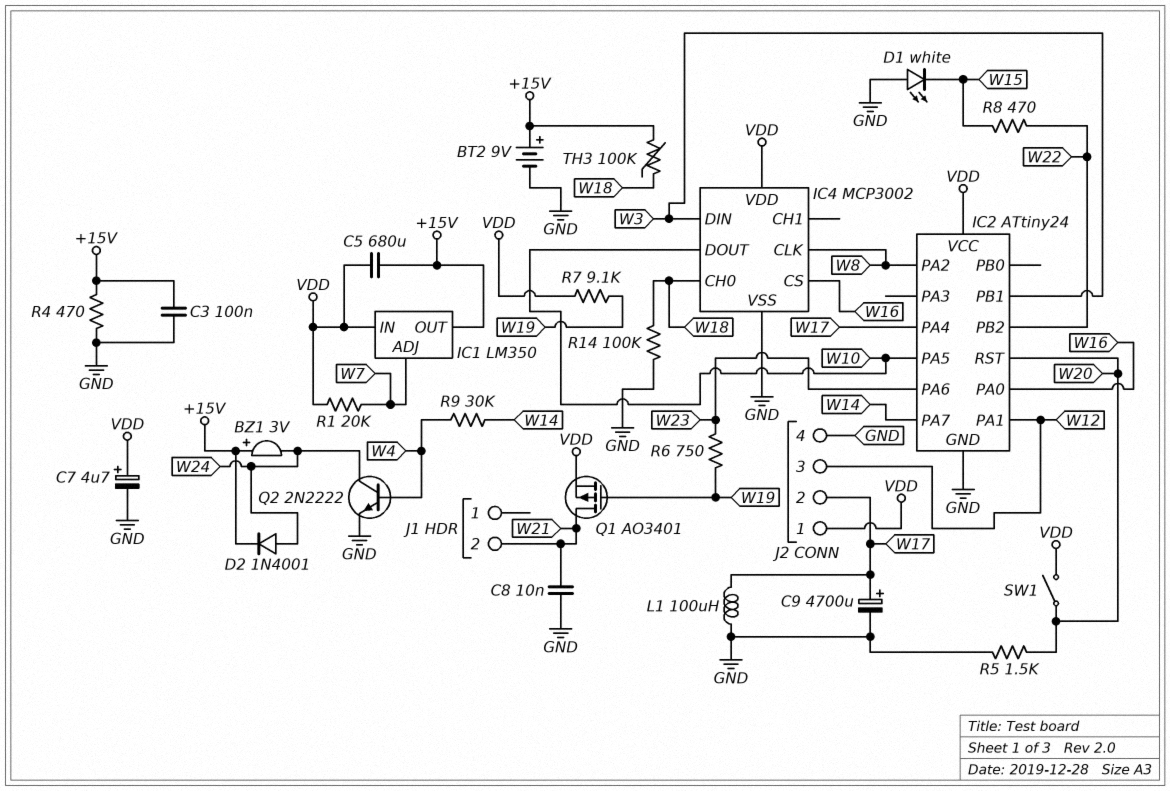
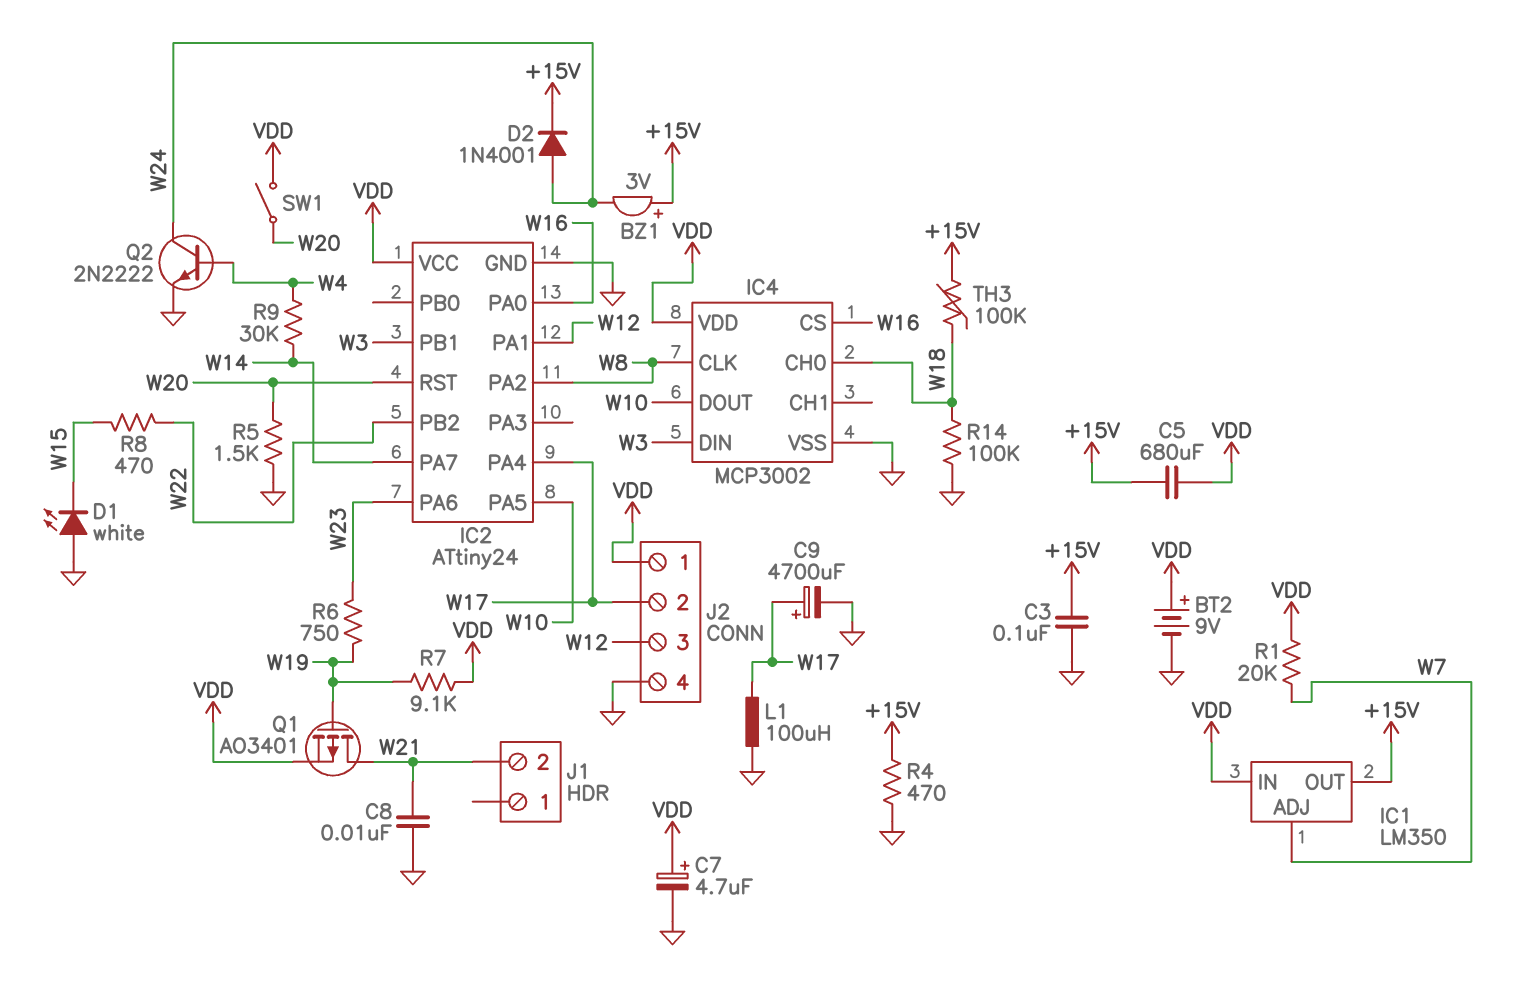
BT2: 9V (plus +15V, minus GND) -> 9V (plus VDD, minus GND)

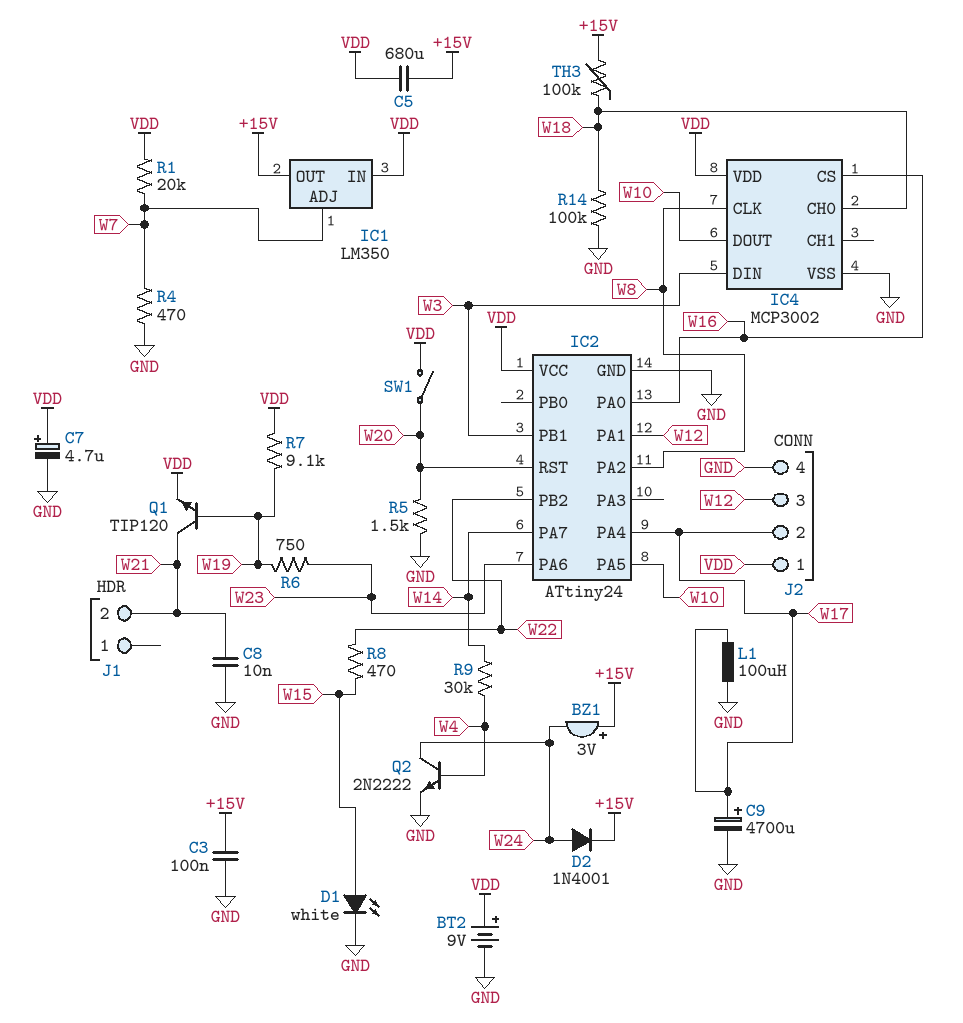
D1: LED white (A GND, K W15) -> LED white (A W15, K GND)
Q1: PMOS AO3401 (G W19, D W21, S VDD) -> NPN TIP120 (B W19, C W21, E VDD)
R4: 470 (+15V, GND) -> 470 (GND, W7)

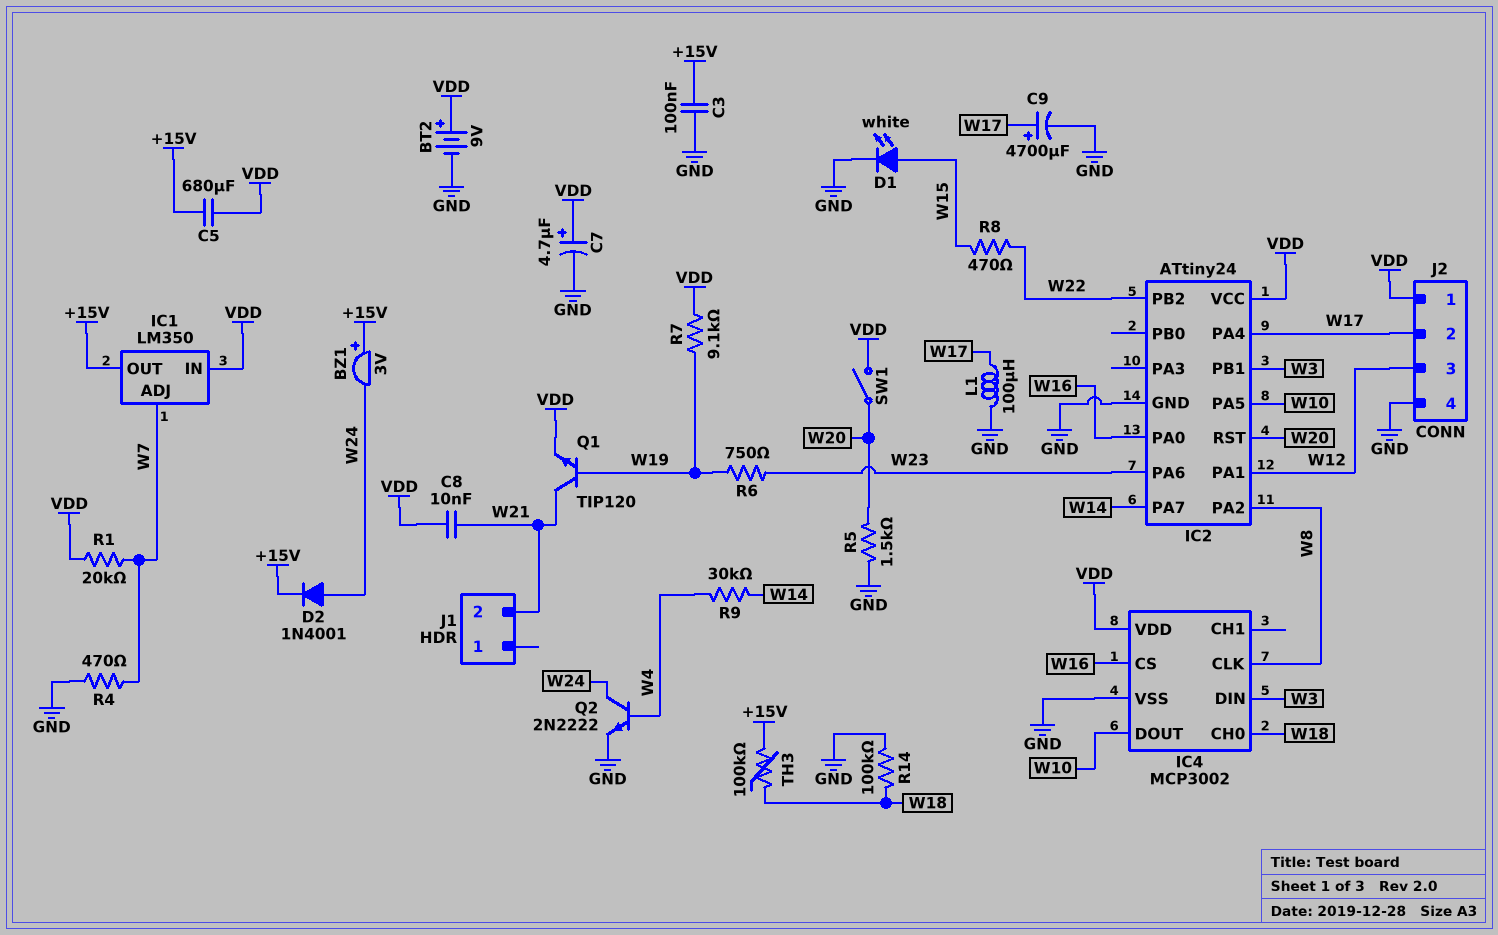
C8: 10nF (GND, W21) -> 10nF (VDD, W21)

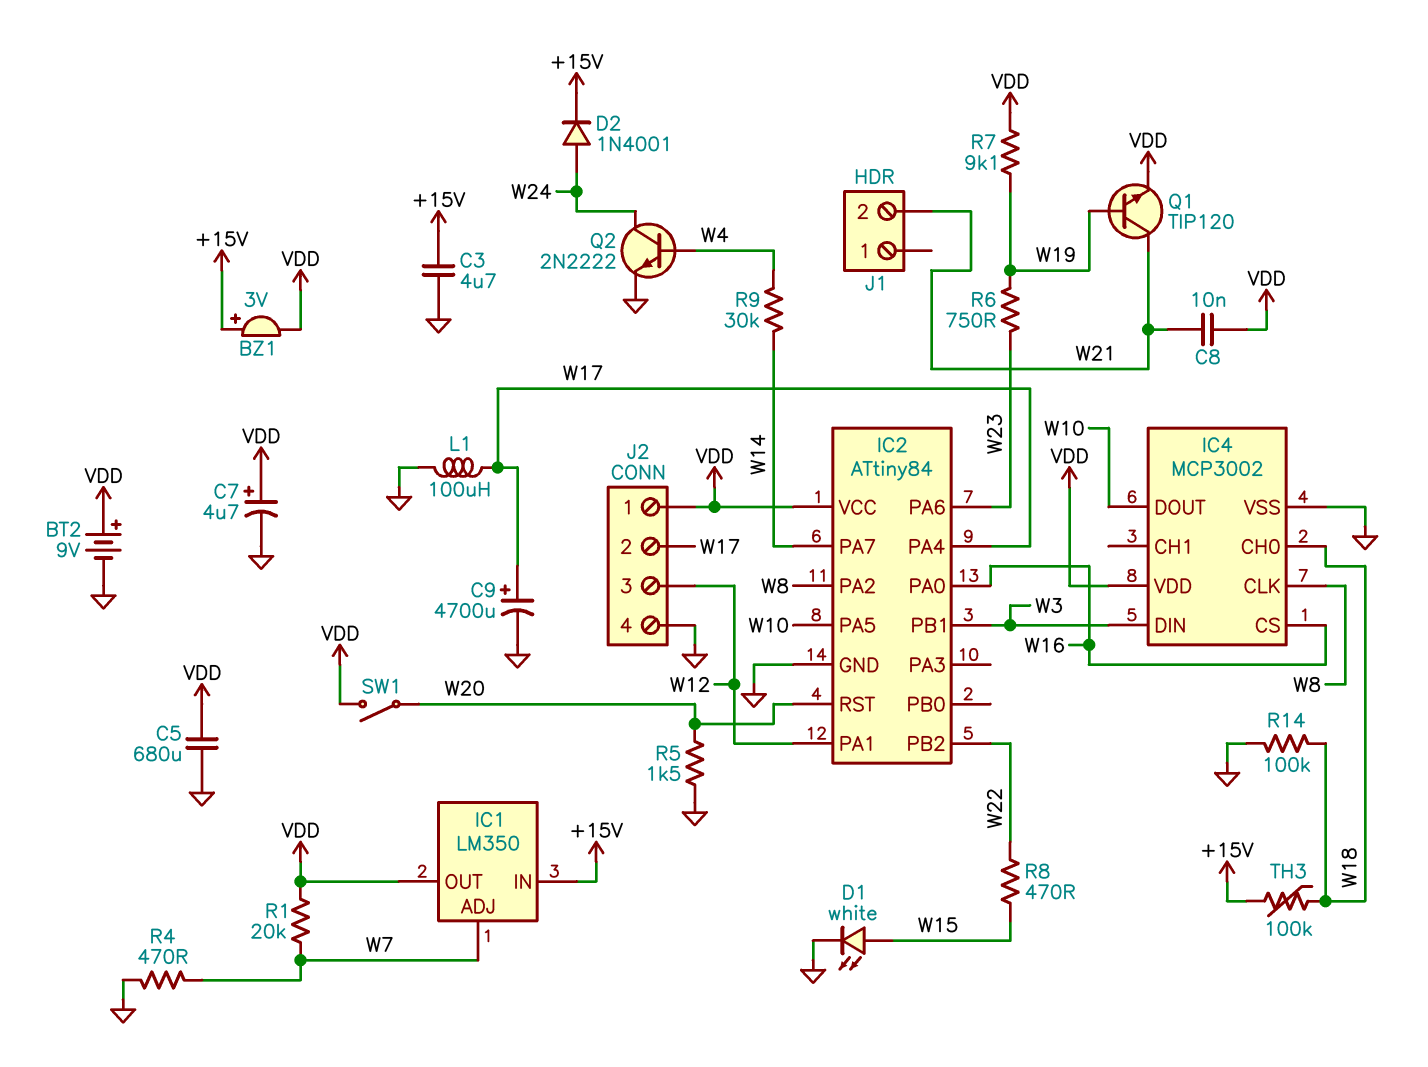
BZ1: buzzer 3V (plus +15V, minus W24) -> buzzer 3V (plus +15V, minus VDD)
C3: 100nF (+15V, GND) -> 4.7uF (+15V, GND)
C5: 680uF (+15V, VDD) -> 680uF (GND, VDD)
IC1 pin IN: VDD -> +15V
IC1 pin OUT: +15V -> VDD
IC2: ATtiny24 -> ATtiny84

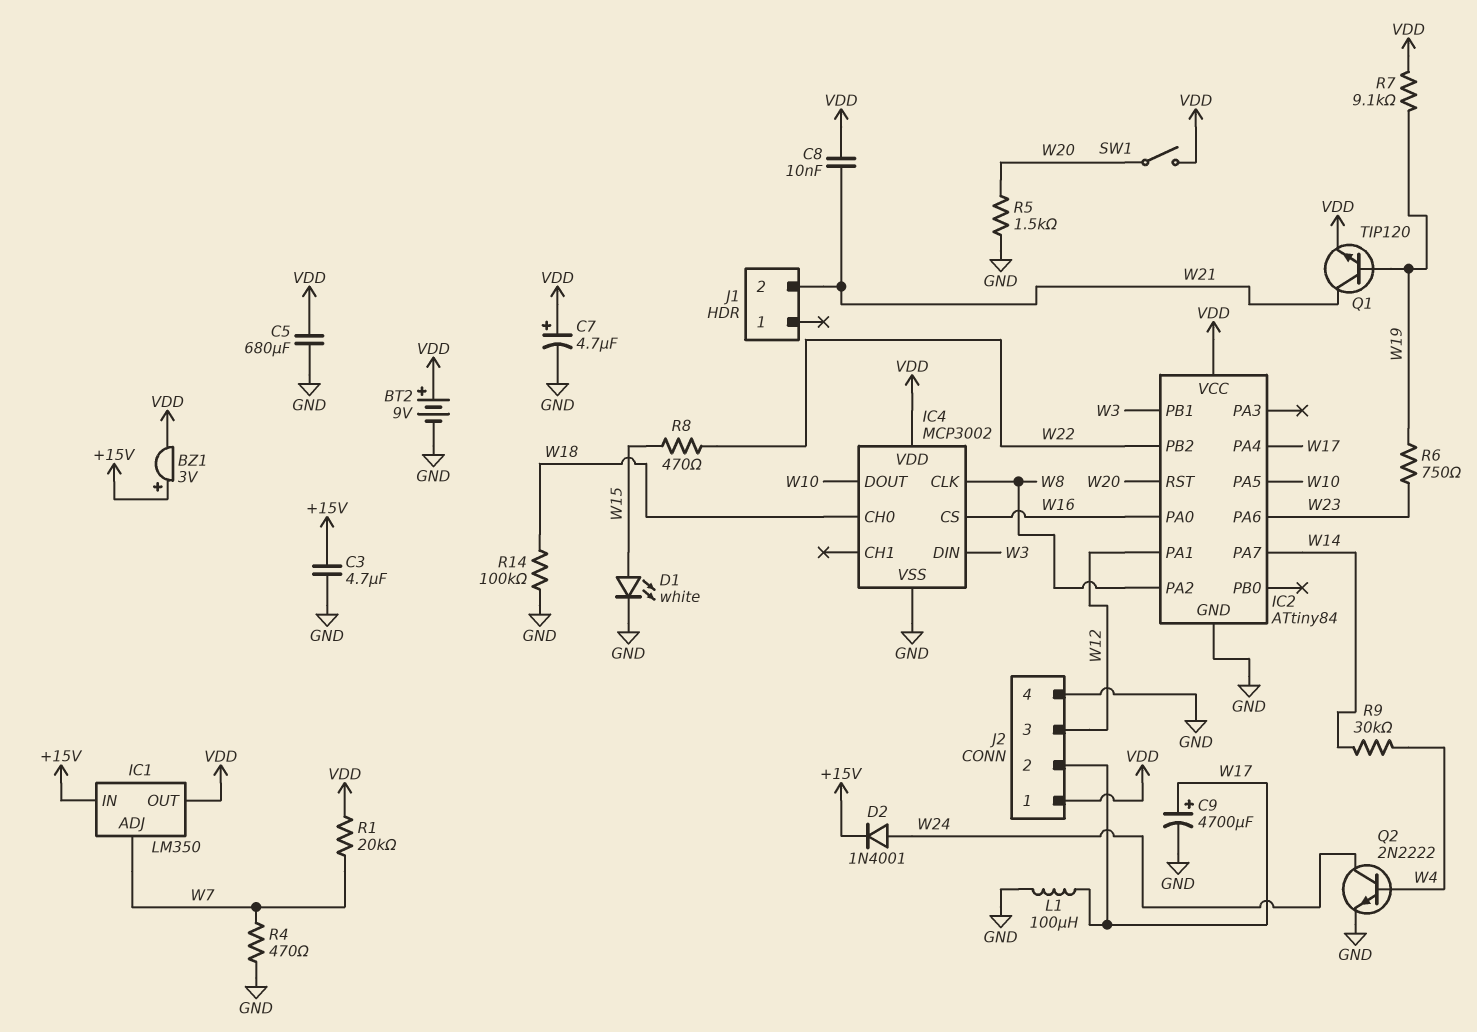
TH3: 100k (+15V, W18) -> none

